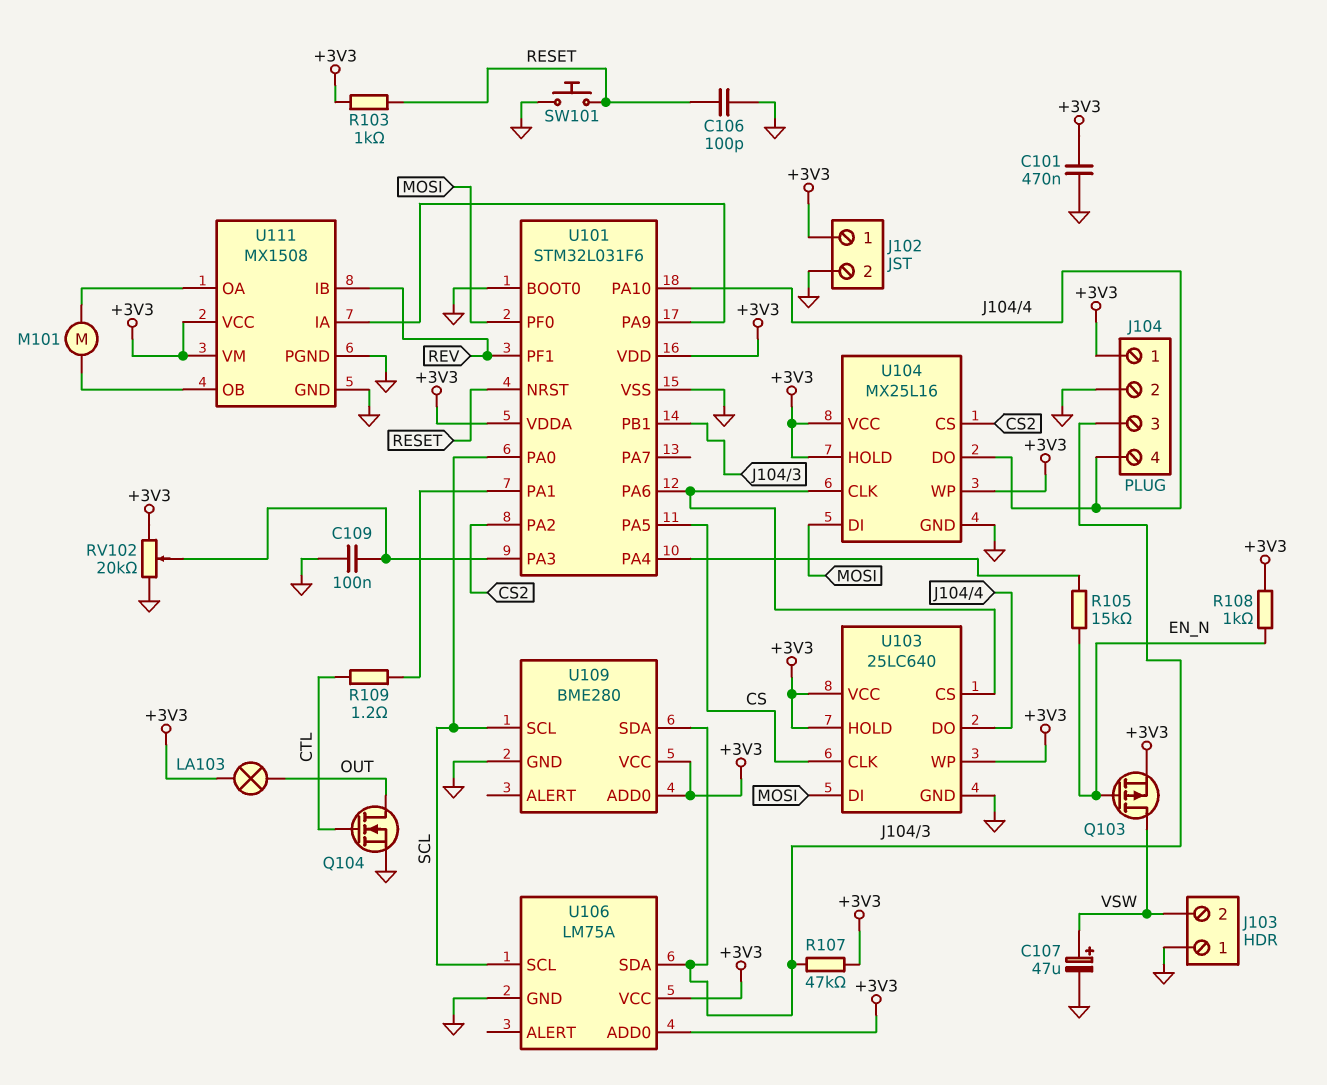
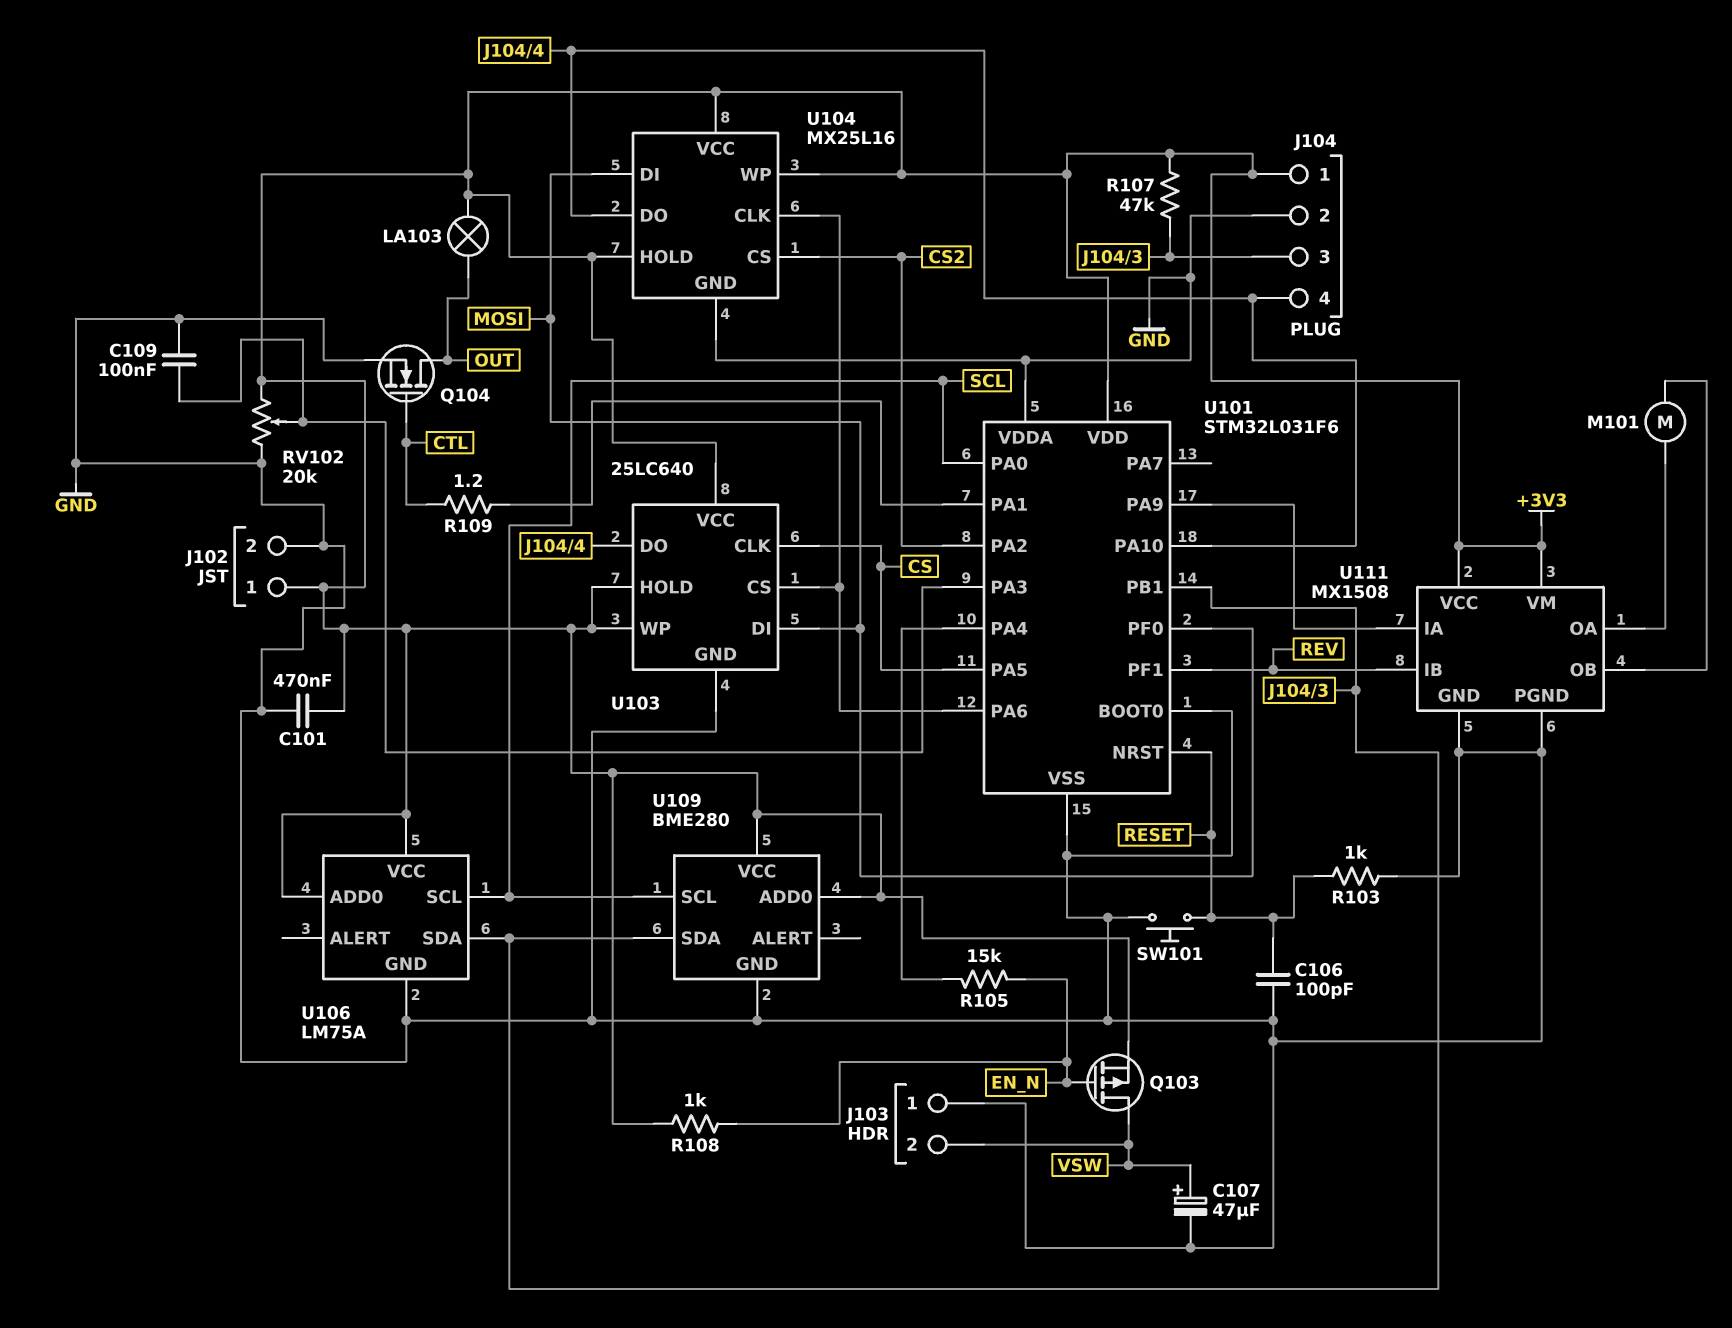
R103: 1k (+3V3, RESET) -> 1k (GND, RESET)
U101 pin VDDA: +3V3 -> GND

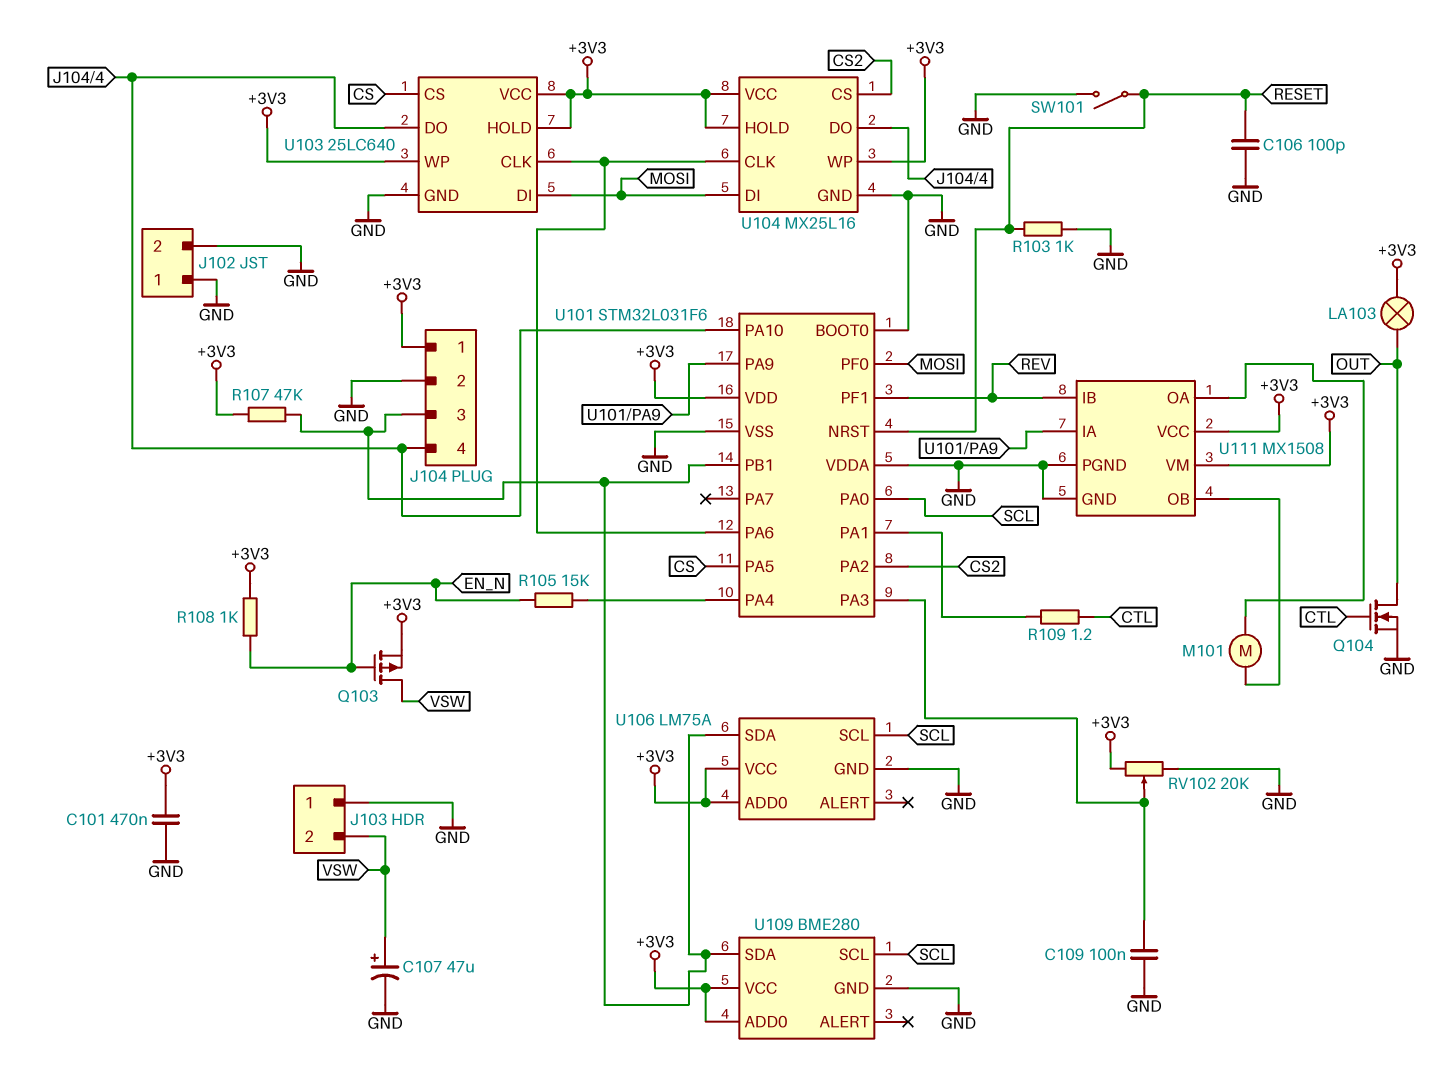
J102 pin 1: +3V3 -> GND
SW101: button (GND, RESET) -> switch (GND, RESET)
U103 pin CLK: CS -> U101/PA6
U103 pin CS: U101/PA6 -> CS

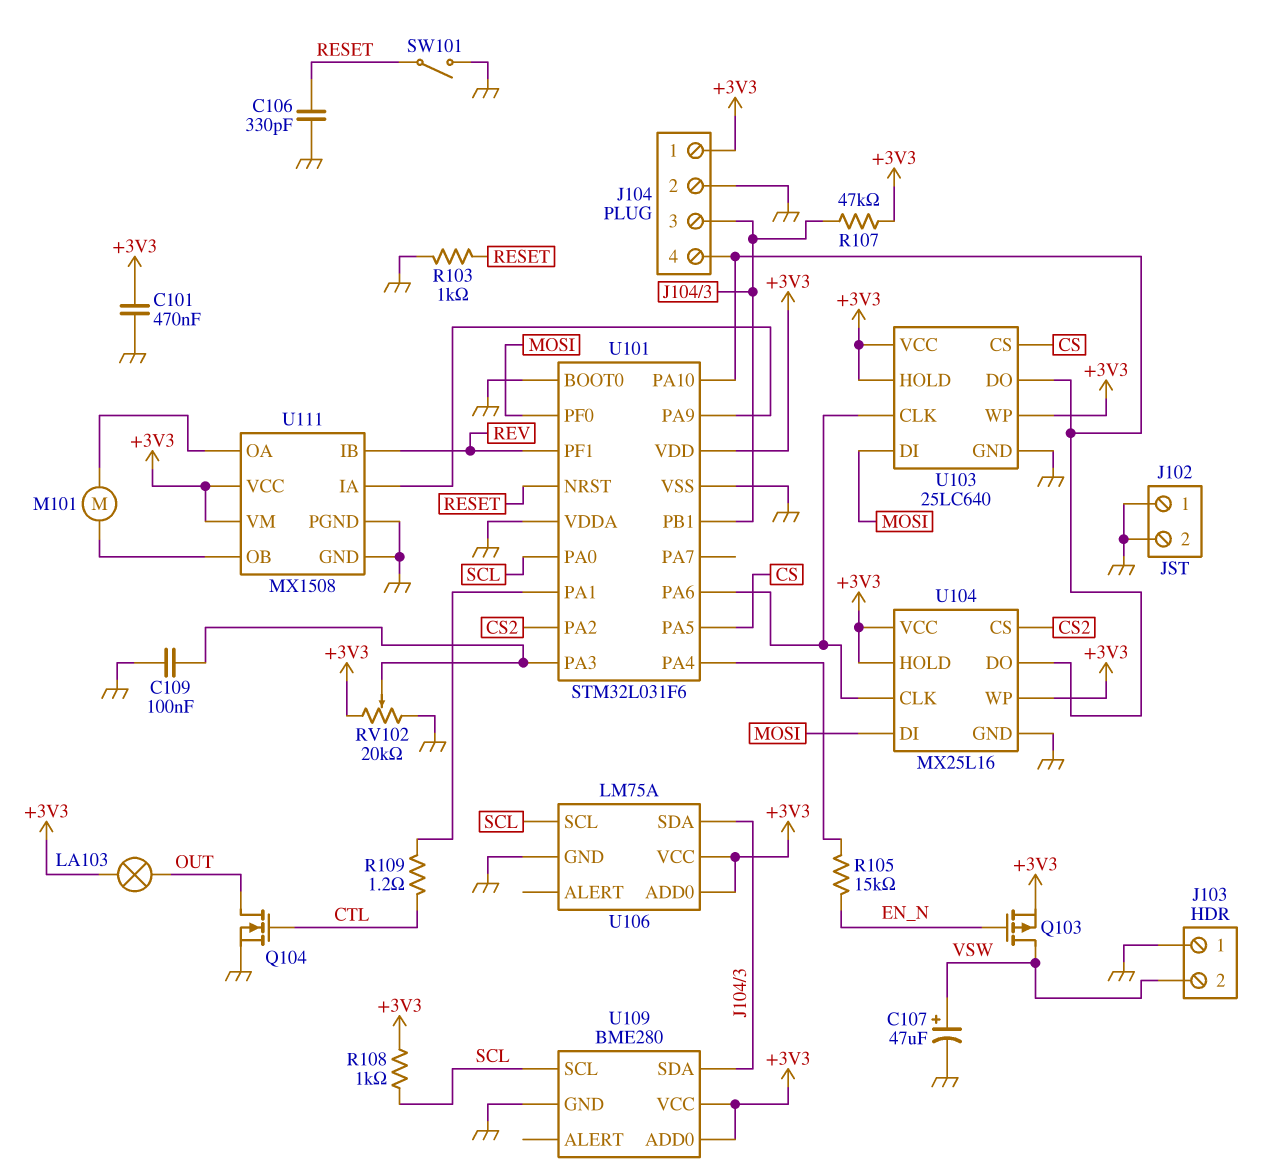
C106: 100pF (GND, RESET) -> 330pF (GND, RESET)
R108: 1k (+3V3, EN_N) -> 1k (+3V3, SCL)

